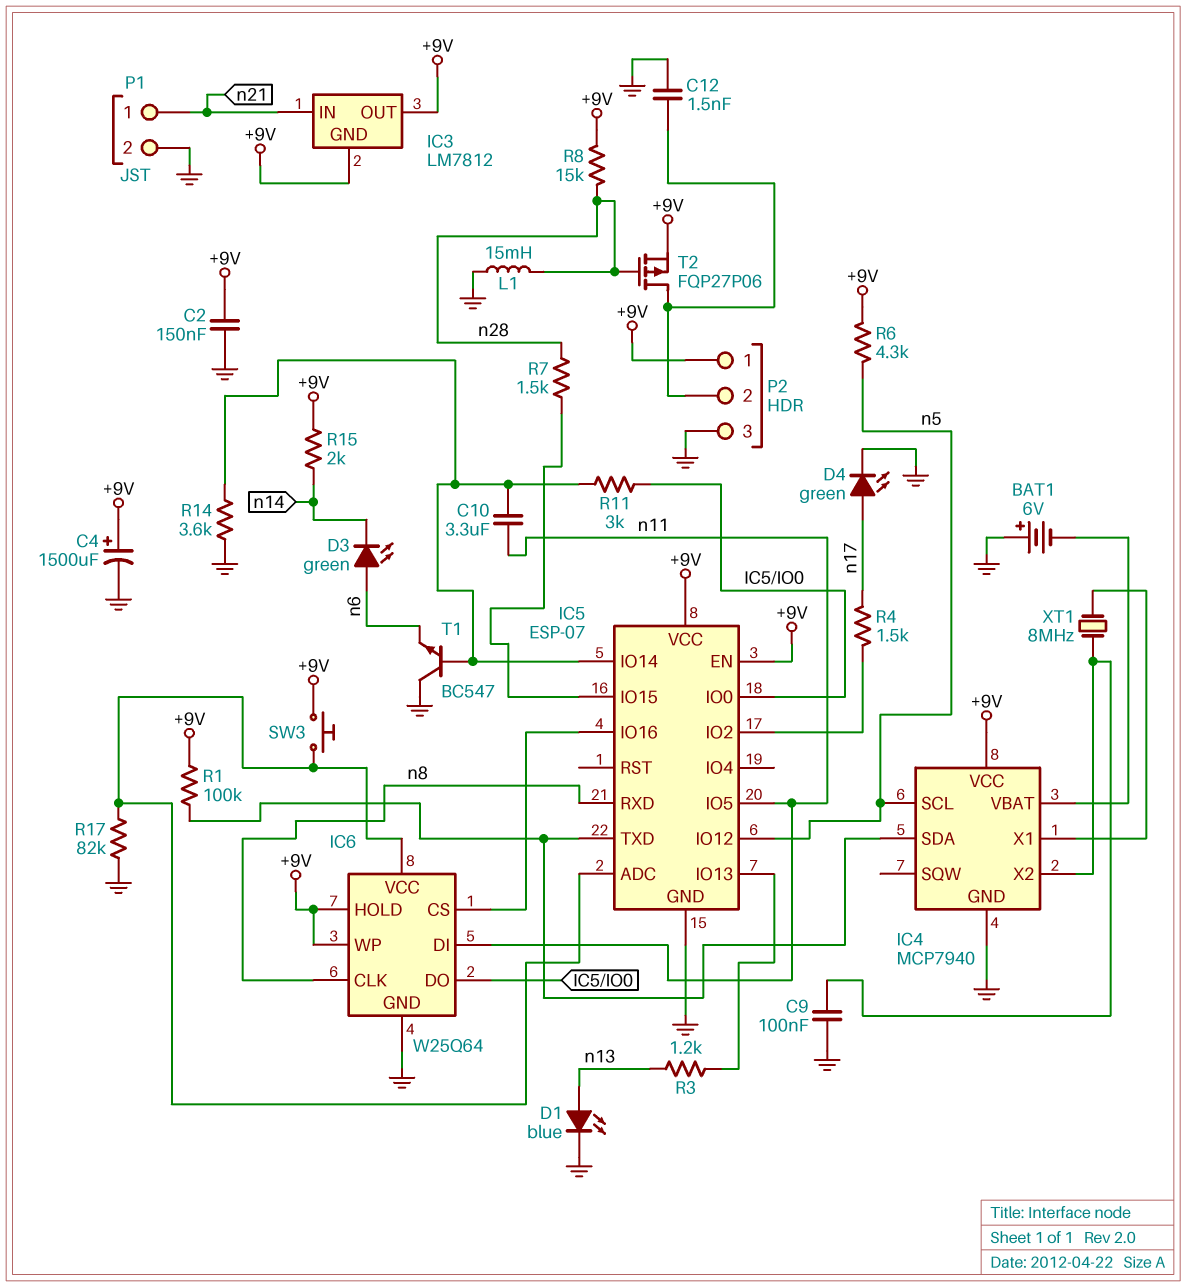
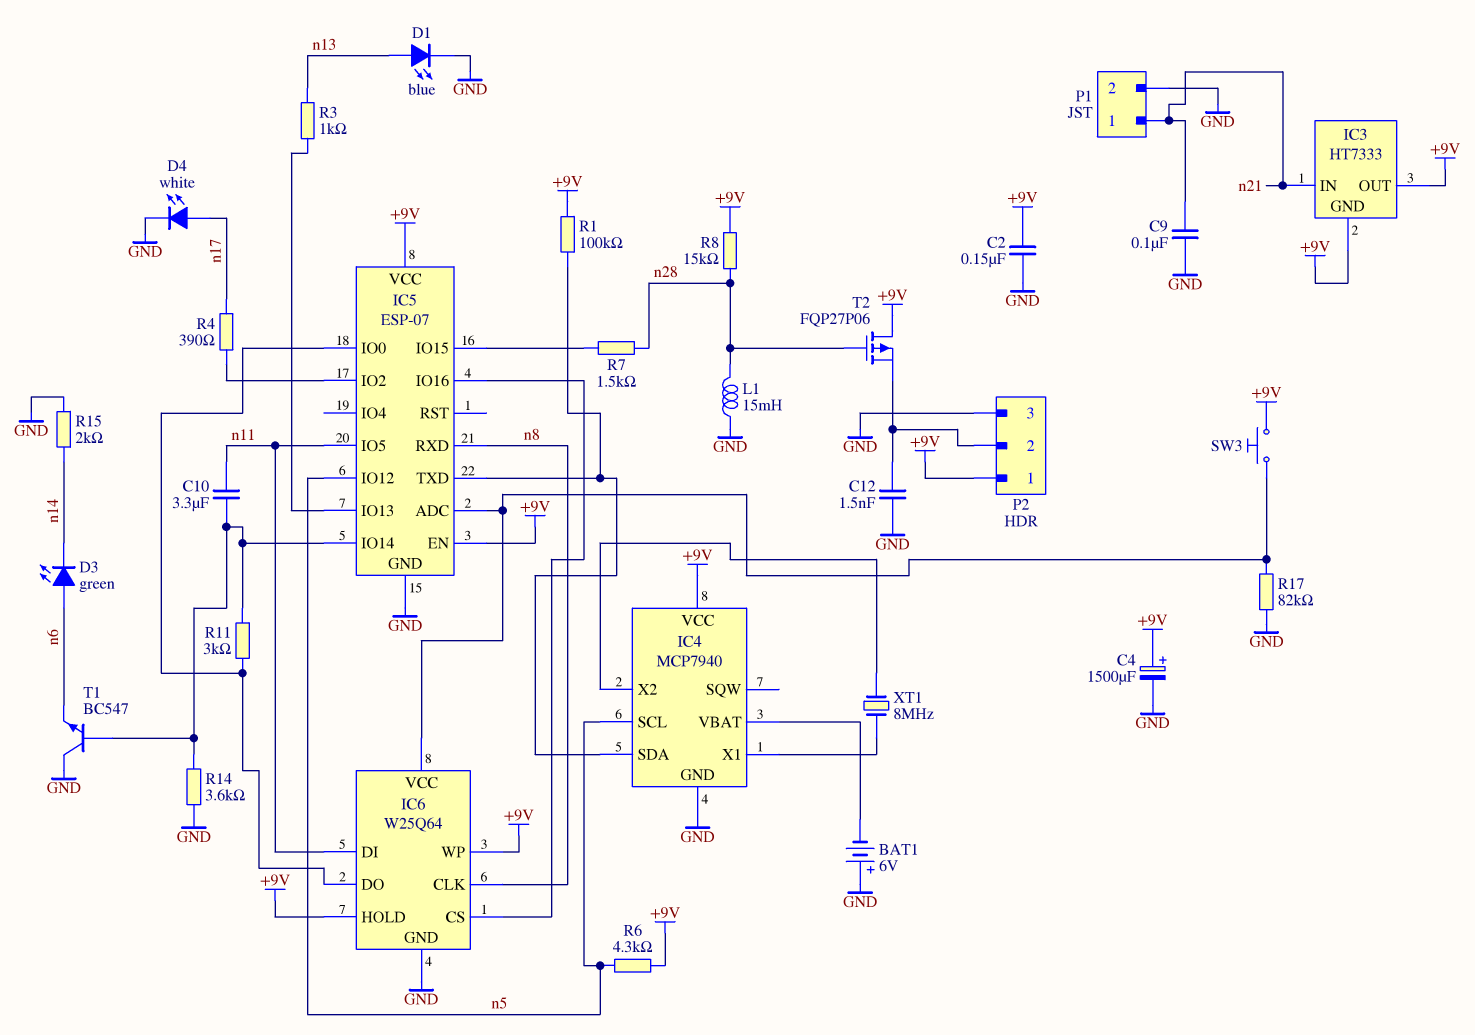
C9: 100nF (GND, IC4/X2) -> 100nF (GND, n21)
D4: LED green (A n17, K GND) -> LED white (A n17, K GND)
IC3: LM7812 -> HT7333
R3: 1.2k (IC5/IO13, n13) -> 1k (IC5/IO13, n13)
R4: 1.5k (IC5/IO2, n17) -> 390 (IC5/IO2, n17)
R15: 2k (+9V, n14) -> 2k (GND, n14)
T2: PMOS FQP27P06 (G n28, D P2/2, S +9V) -> PMOS FQP27P06 (G n28, D +9V, S P2/2)

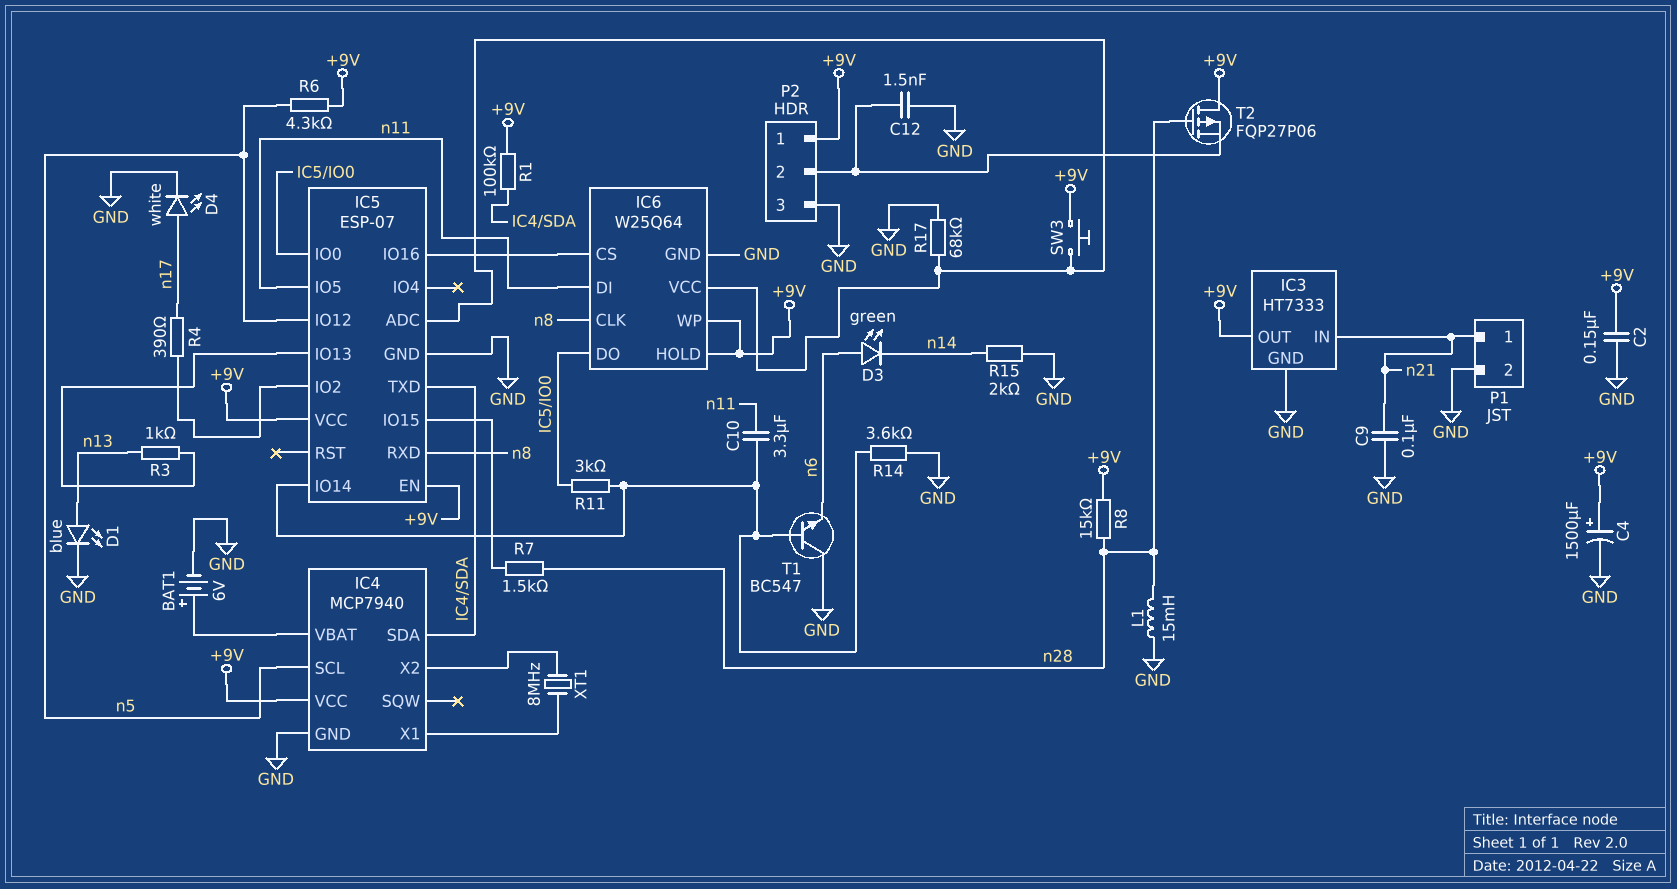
BAT1: 6V (plus GND, minus IC4/VBAT) -> 6V (plus IC4/VBAT, minus GND)
IC3 pin GND: +9V -> GND
R17: 82k (GND, IC5/ADC) -> 68k (GND, IC5/ADC)

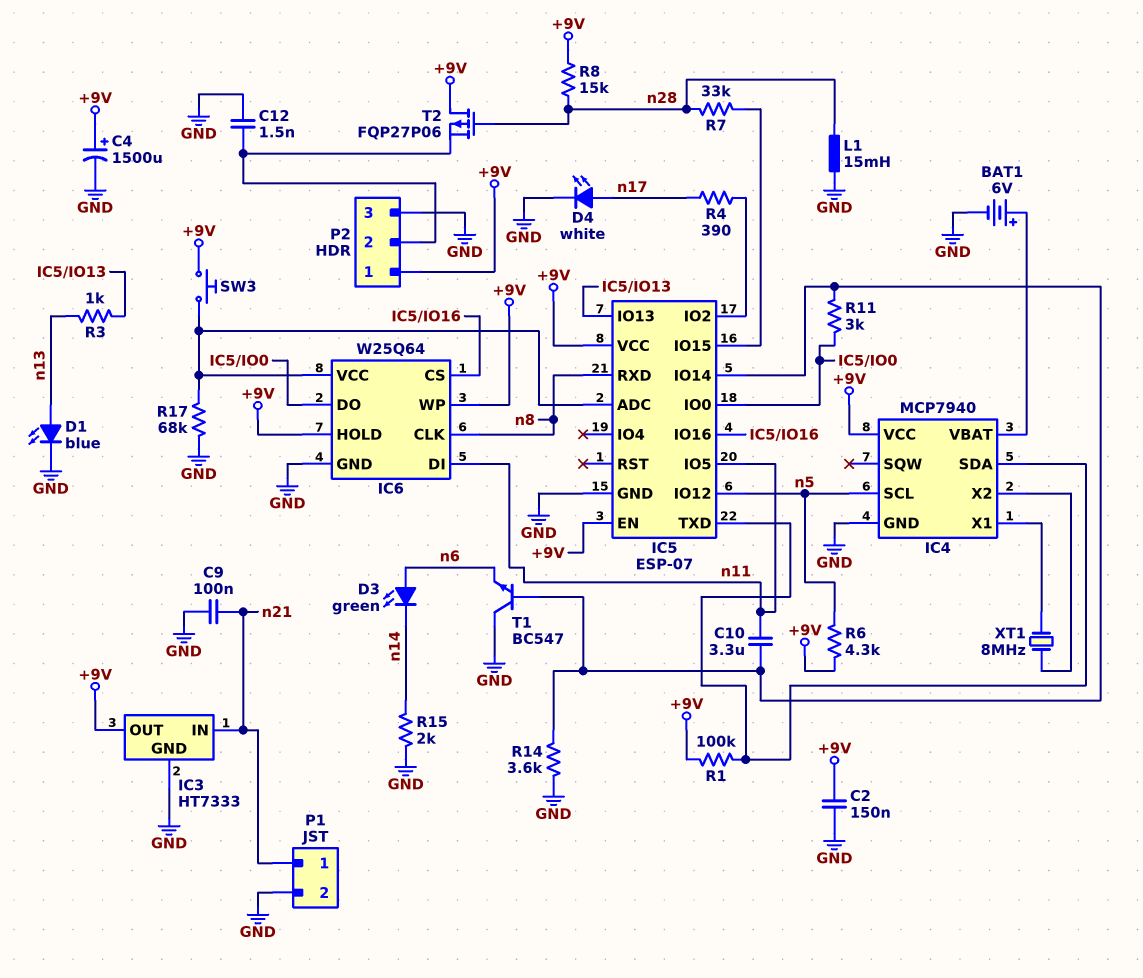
R7: 1.5k (IC5/IO15, n28) -> 33k (IC5/IO15, n28)

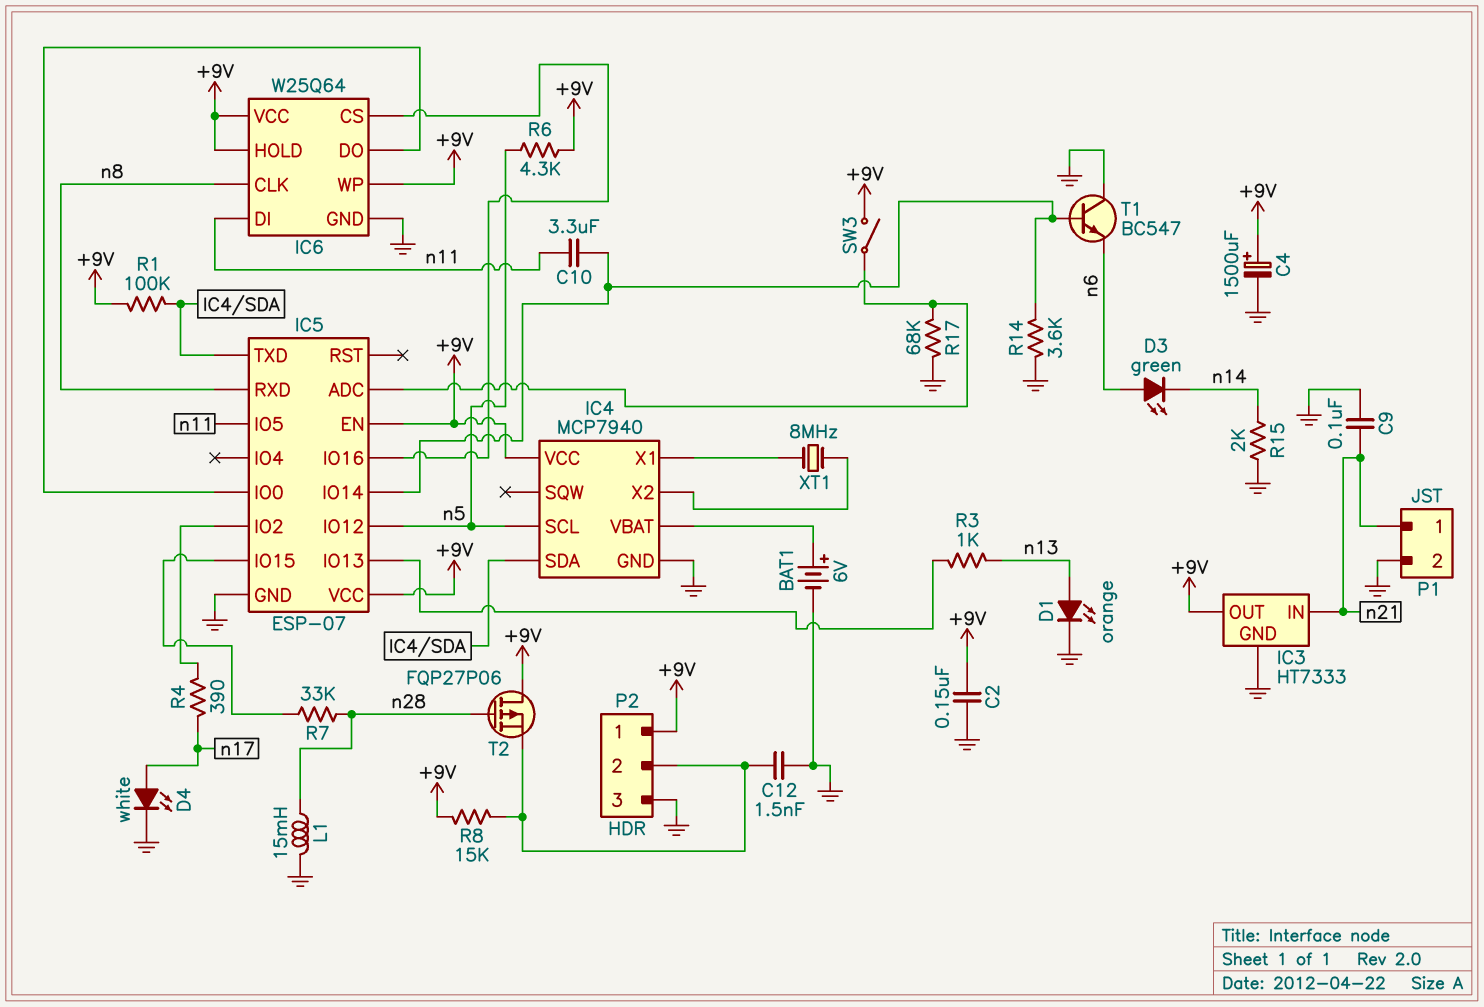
D1: LED blue (A n13, K GND) -> LED orange (A n13, K GND)
IC6 pin VCC: IC5/ADC -> +9V
R8: 15k (+9V, n28) -> 15k (+9V, P2/2)
R11: 3k (IC5/IO0, IC5/IO14) -> none
SW3: button (+9V, IC5/ADC) -> switch (+9V, IC5/ADC)

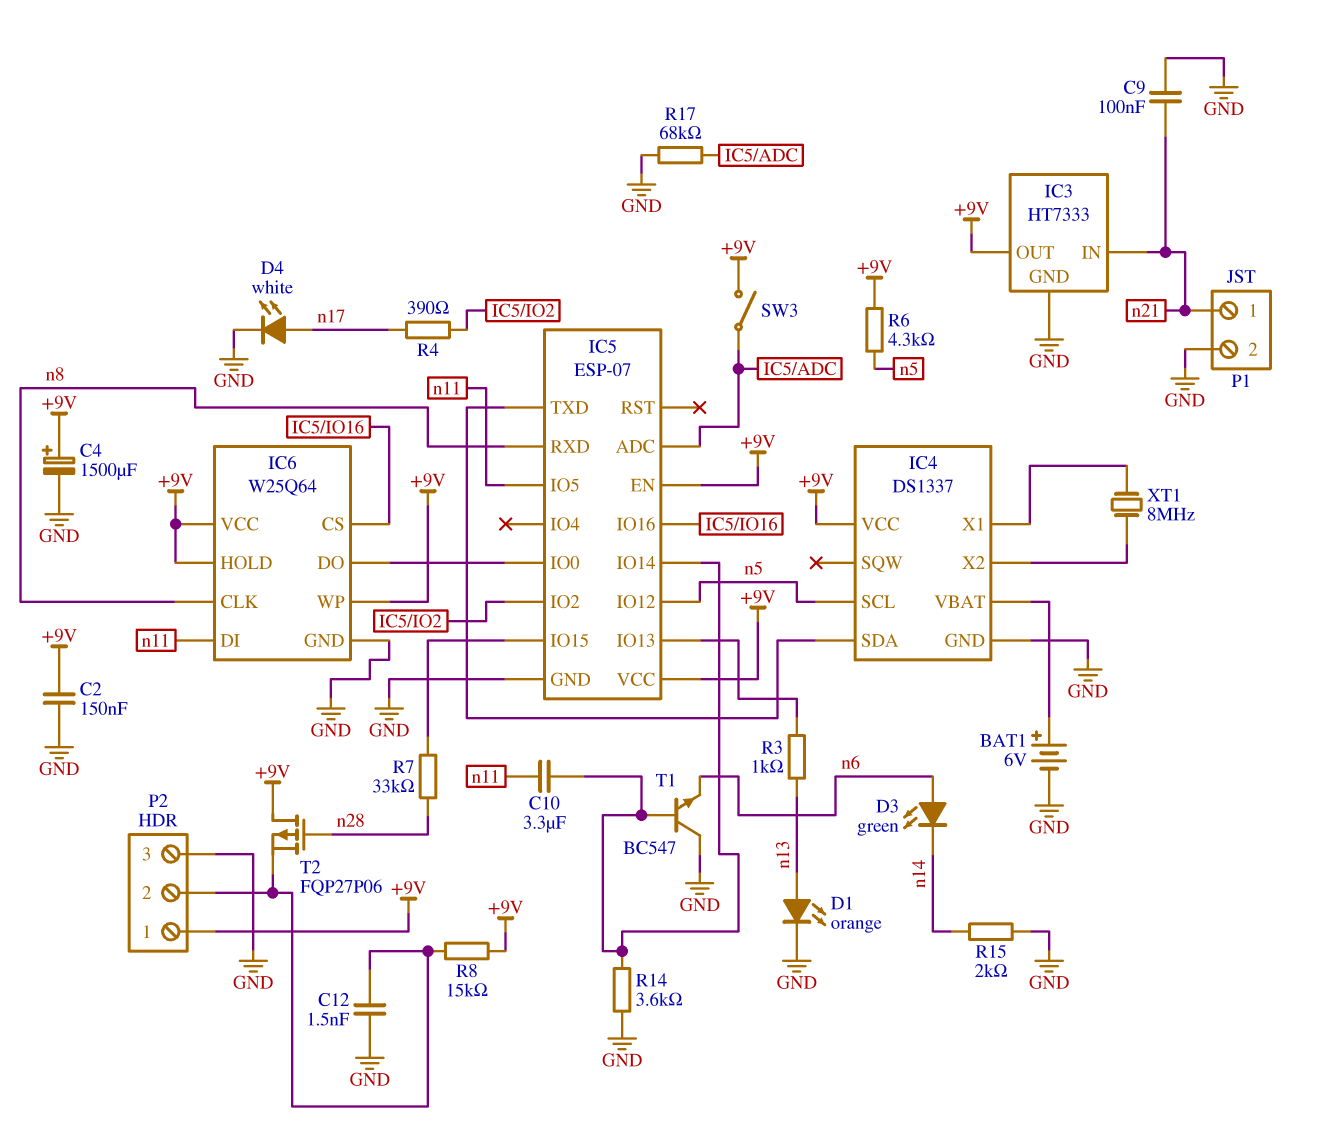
IC4: MCP7940 -> DS1337
L1: 15mH (GND, n28) -> none
R1: 100k (+9V, IC4/SDA) -> none

